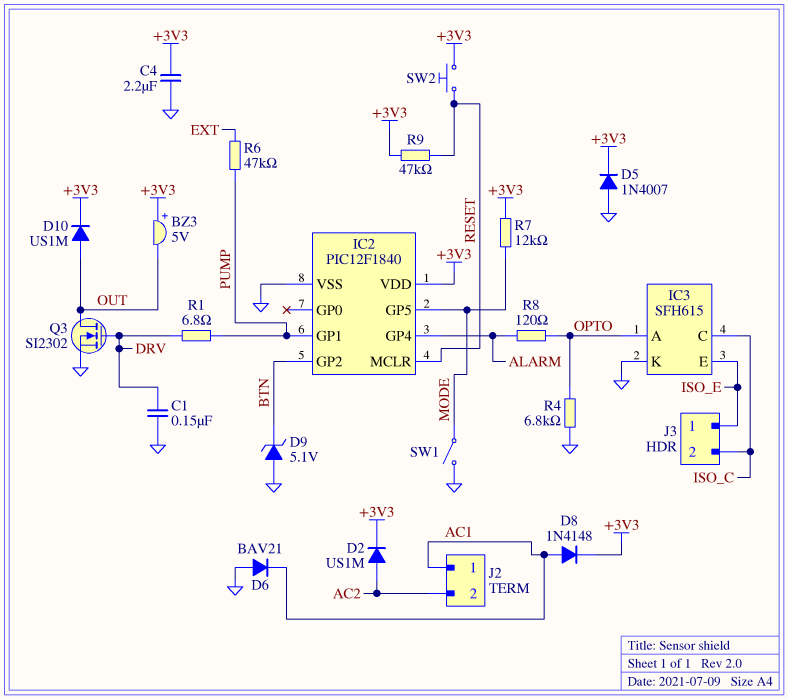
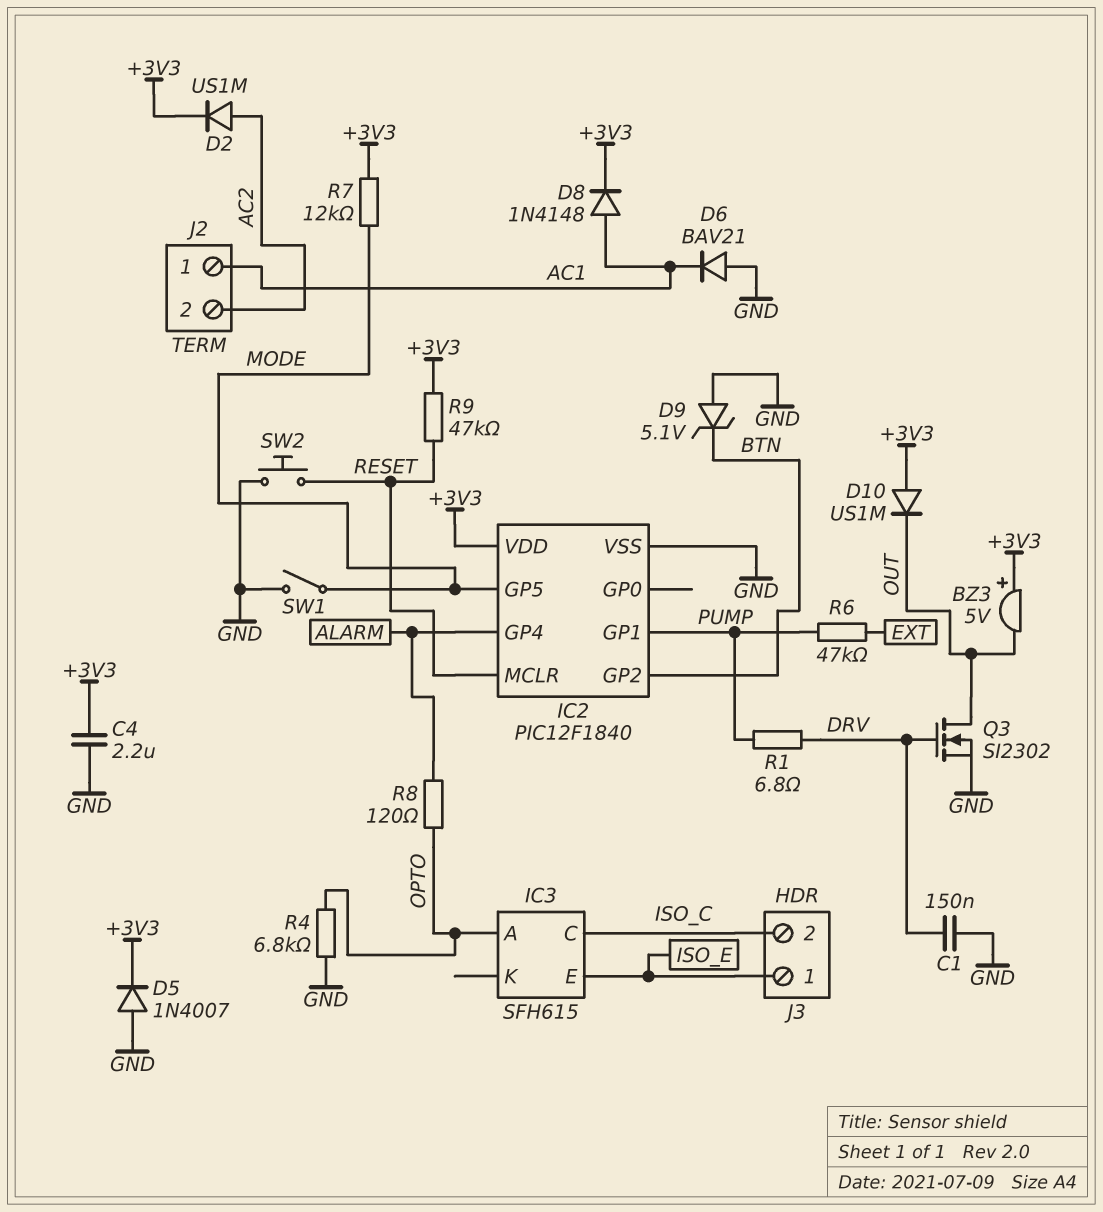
D10: diode US1M (A OUT, K +3V3) -> diode US1M (A +3V3, K OUT)
IC3 pin K: GND -> none
SW2: button (+3V3, RESET) -> button (GND, RESET)

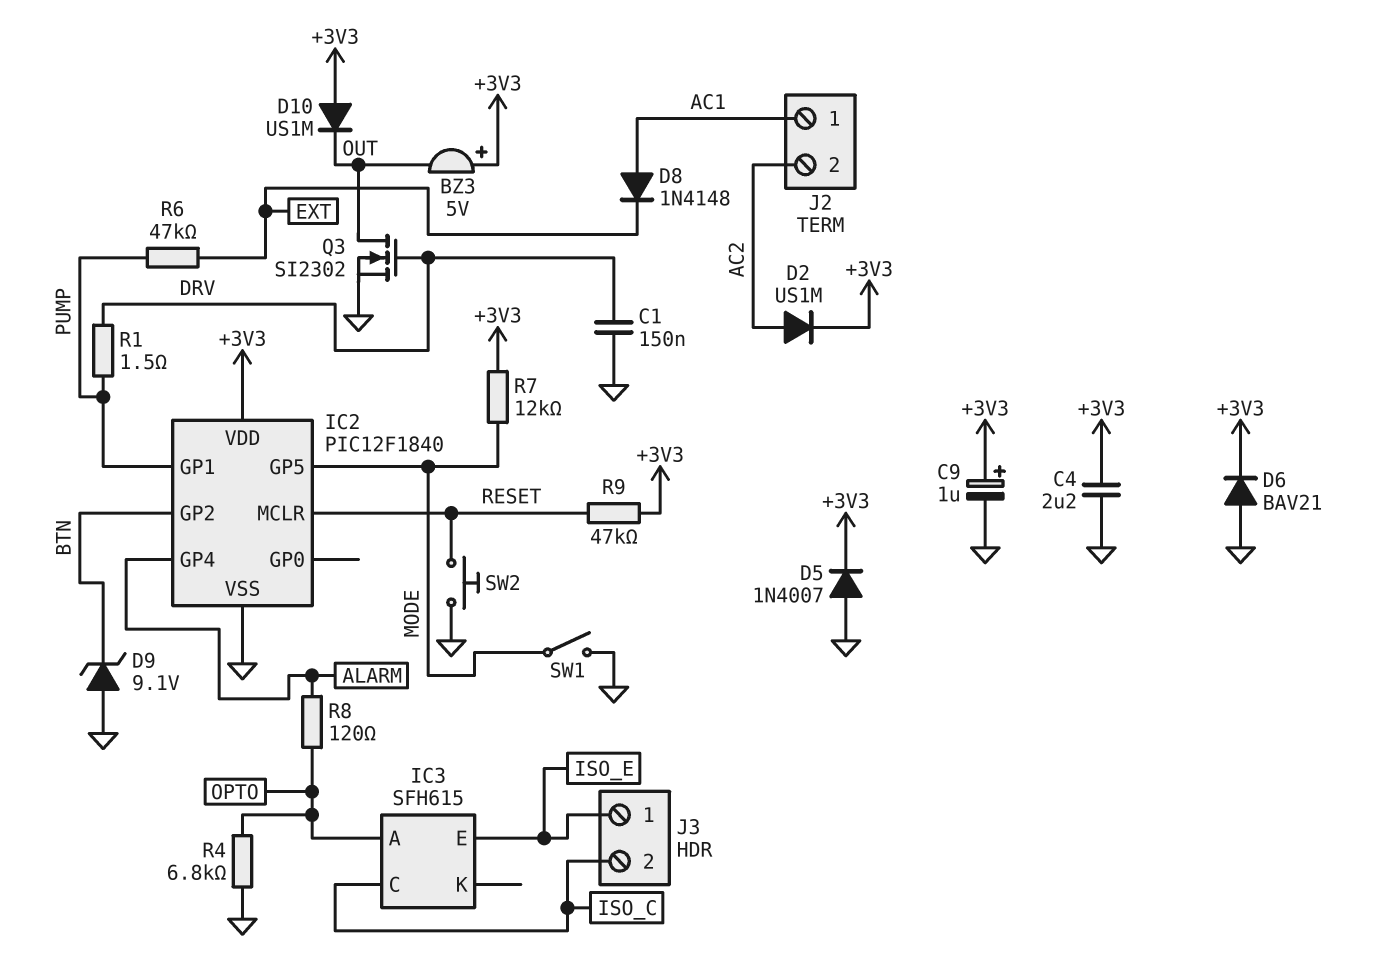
C9: none -> 1uF (plus +3V3, minus GND)
D6: diode BAV21 (A GND, K AC1) -> diode BAV21 (A GND, K +3V3)
D8: diode 1N4148 (A AC1, K +3V3) -> diode 1N4148 (A AC1, K EXT)
D9: zener 5.1V (A GND, K BTN) -> zener 9.1V (A GND, K BTN)
R1: 6.8 (DRV, PUMP) -> 1.5 (DRV, PUMP)

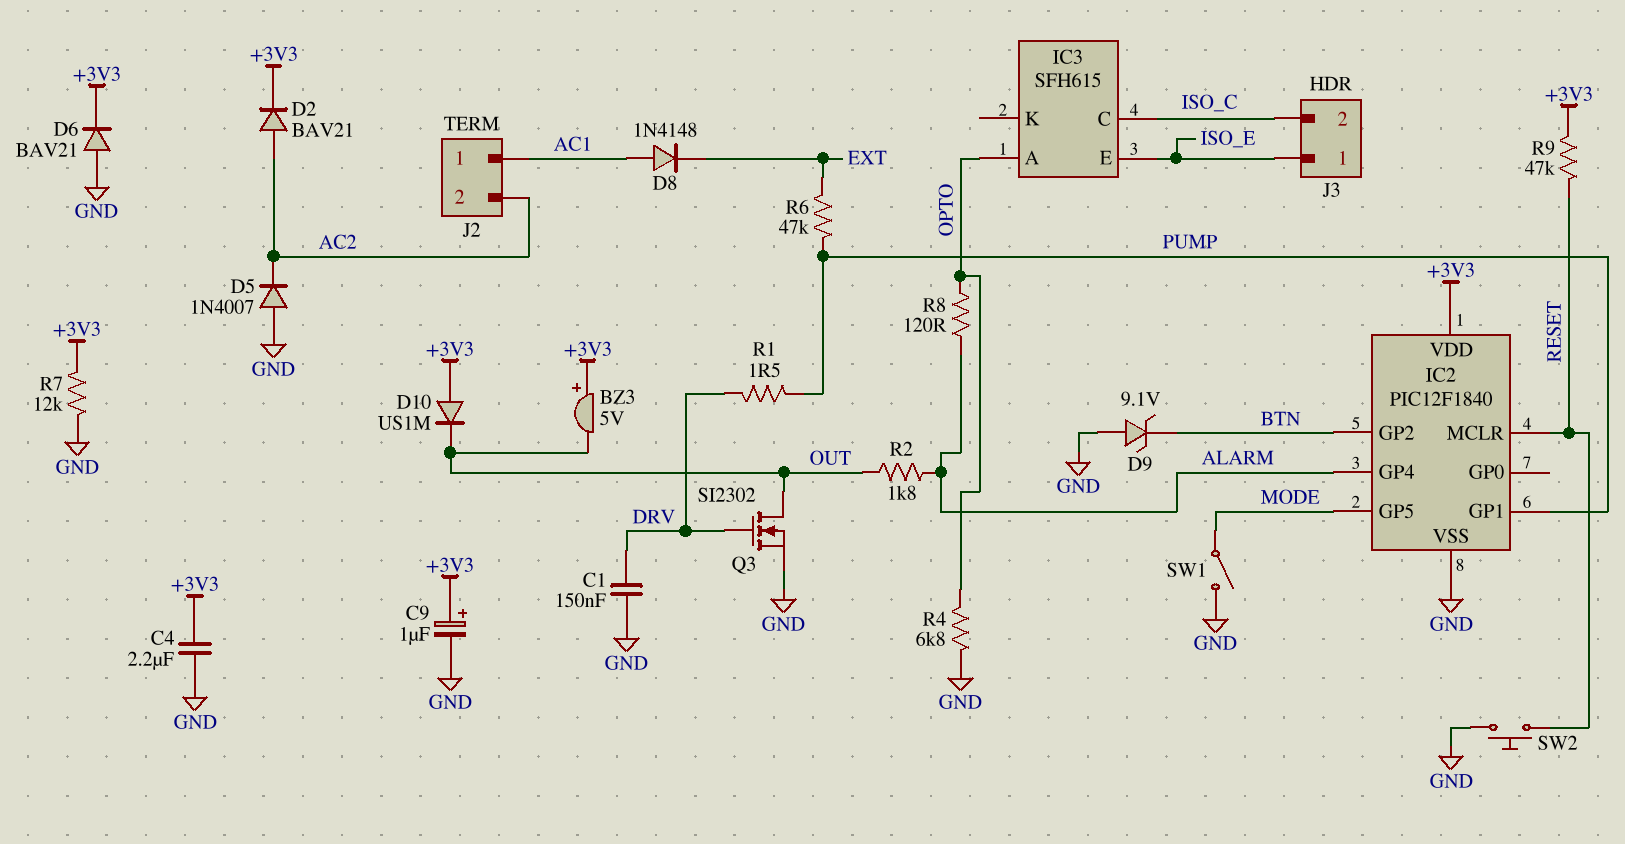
D2: diode US1M (A AC2, K +3V3) -> diode BAV21 (A AC2, K +3V3)
D5: diode 1N4007 (A GND, K +3V3) -> diode 1N4007 (A GND, K AC2)
R2: none -> 1.8k (ALARM, OUT)
R7: 12k (+3V3, MODE) -> 12k (+3V3, GND)

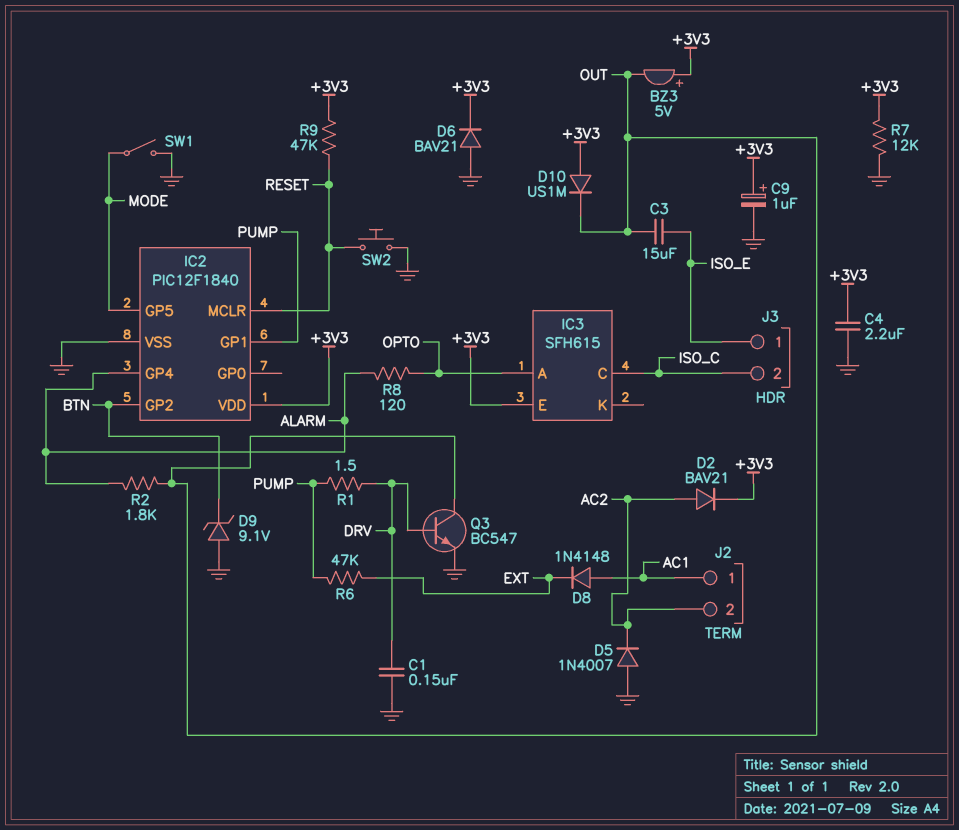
C3: none -> 15uF (ISO_E, OUT)
IC3 pin E: ISO_E -> +3V3
Q3: NMOS SI2302 (G DRV, D OUT, S GND) -> NPN BC547 (B DRV, C OUT, E GND)
R4: 6.8k (GND, OPTO) -> none

